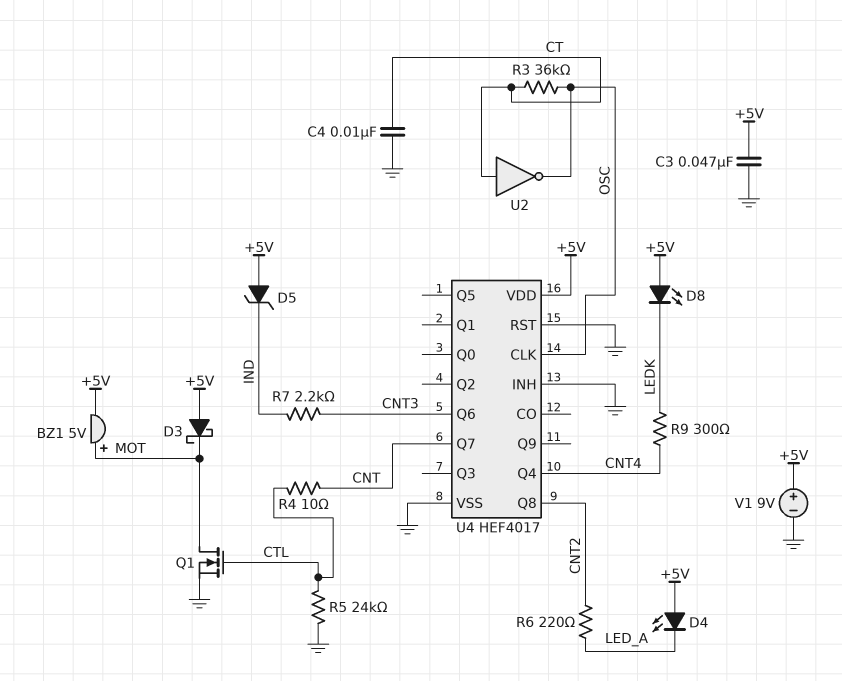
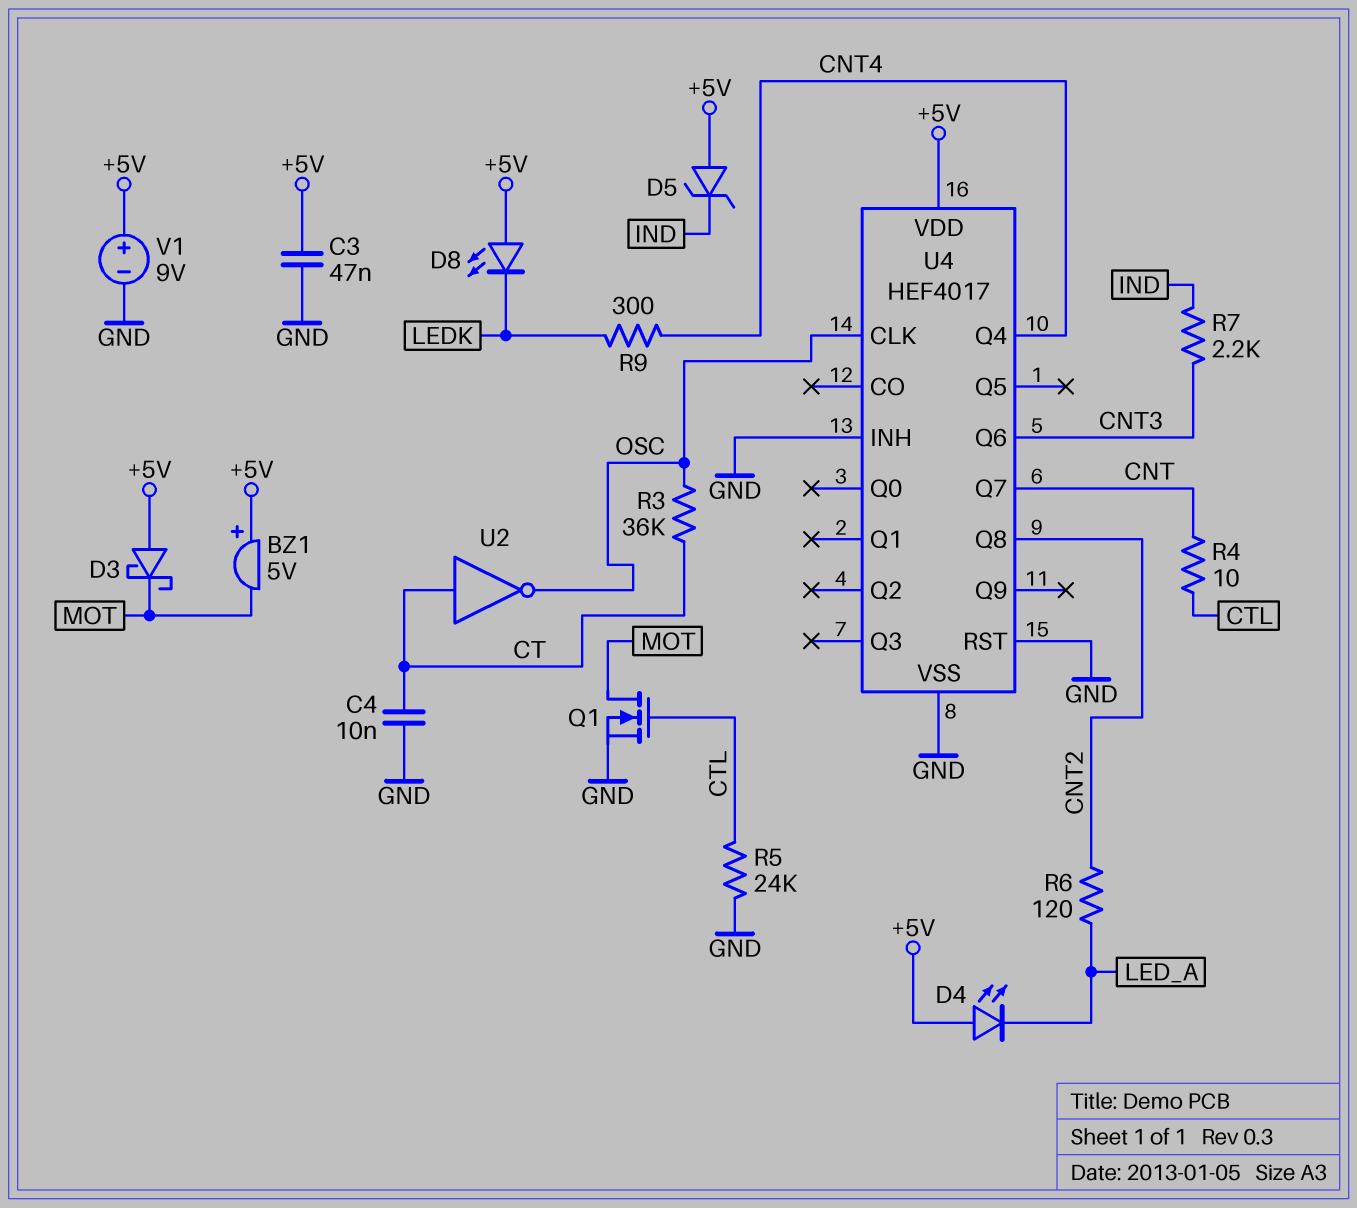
BZ1: buzzer 5V (plus MOT, minus +5V) -> buzzer 5V (plus +5V, minus MOT)
R6: 220 (CNT2, LED_A) -> 120 (CNT2, LED_A)

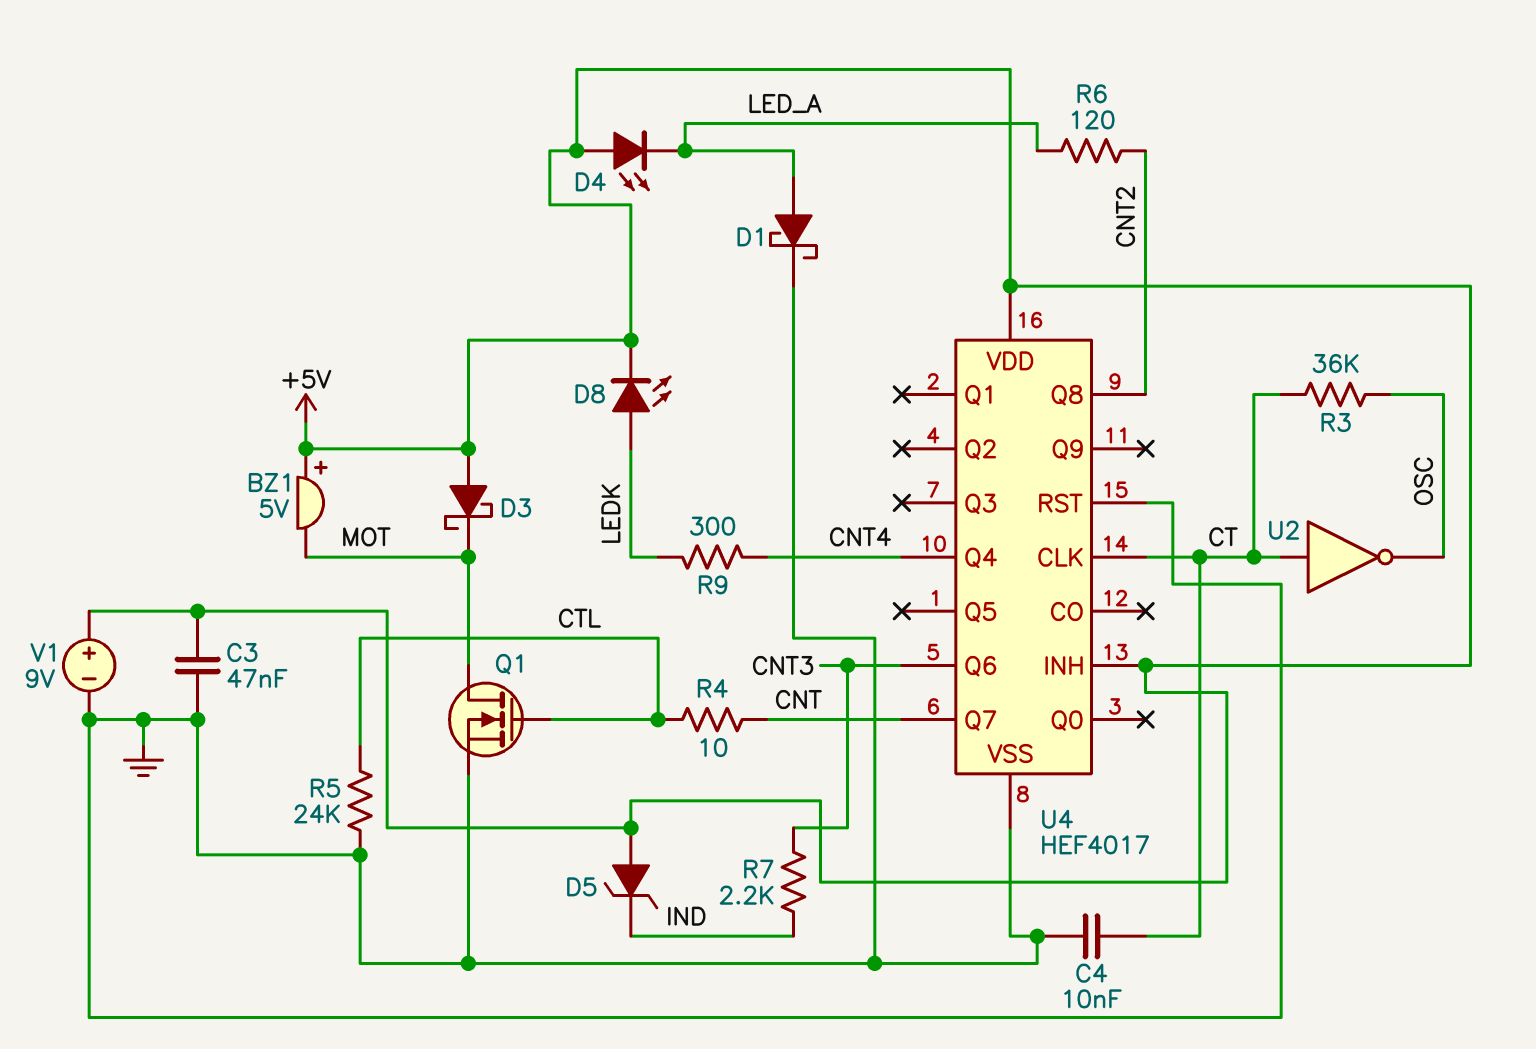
D1: none -> schottky (A LED_A, K GND)
D8: LED (A +5V, K LEDK) -> LED (A LEDK, K +5V)
U4 pin CLK: OSC -> CT
U4 pin INH: GND -> +5V

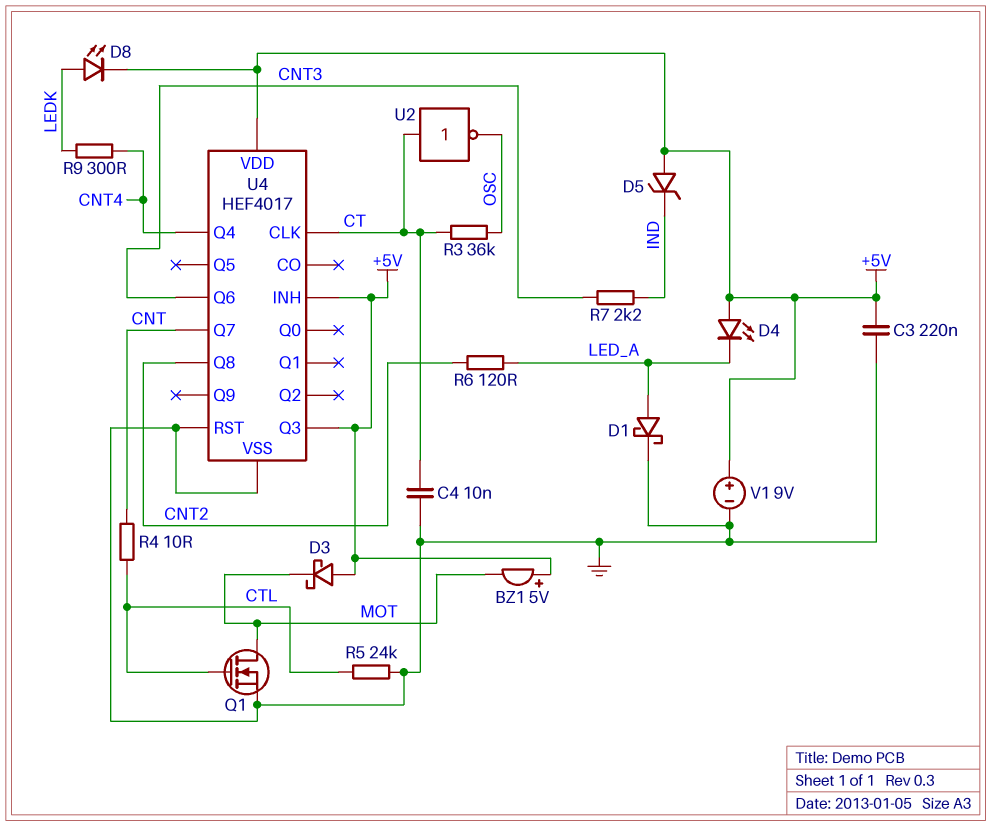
C3: 47nF (+5V, GND) -> 220nF (+5V, GND)
U4 pin Q3: none -> +5V

